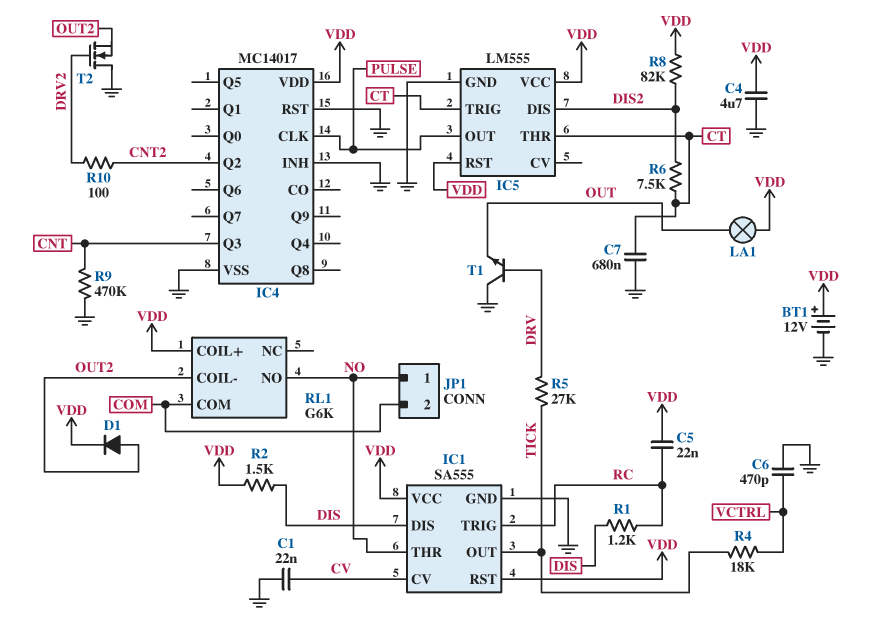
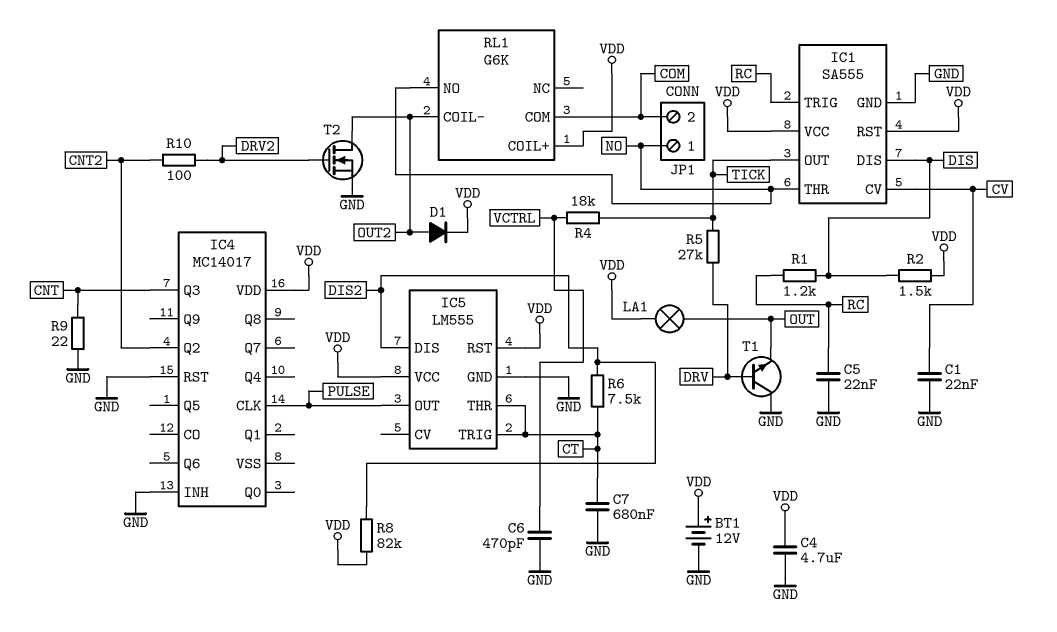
C5: 22nF (RC, VDD) -> 22nF (GND, RC)
IC4 pin VSS: GND -> none
R9: 470k (CNT, GND) -> 22 (CNT, GND)
T2: NMOS (G DRV2, D GND, S OUT2) -> NMOS (G DRV2, D OUT2, S GND)

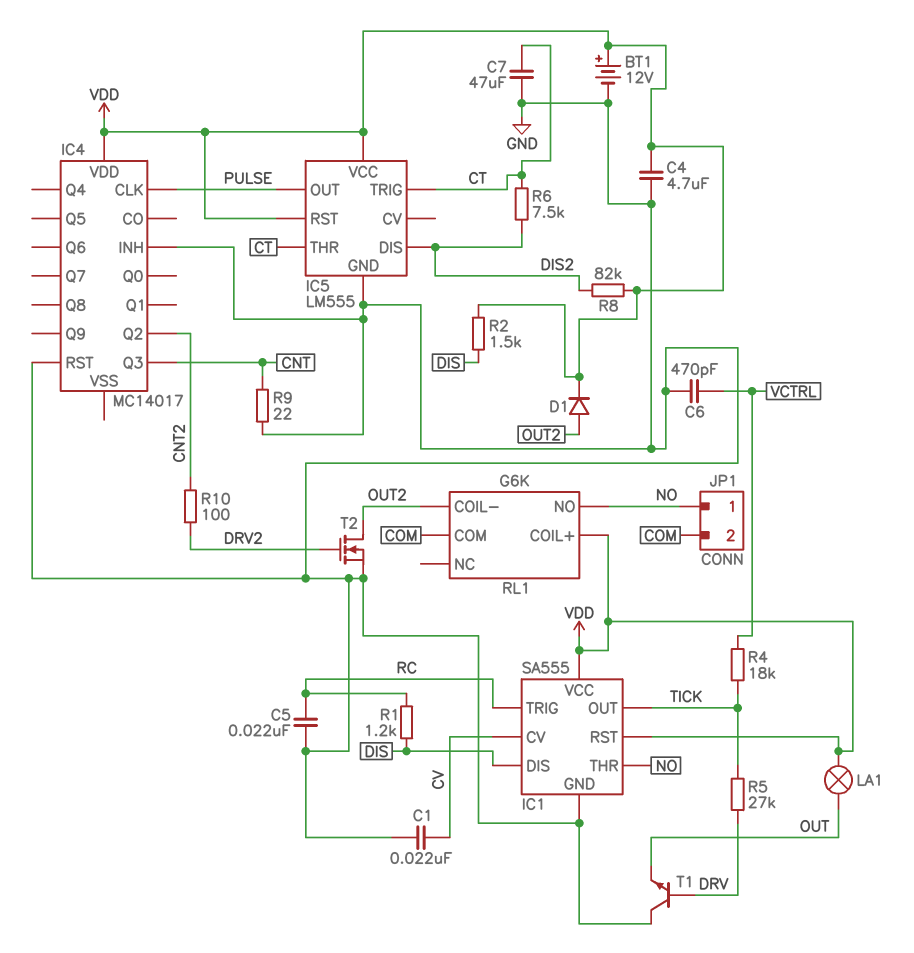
C7: 680nF (CT, GND) -> 47uF (CT, GND)

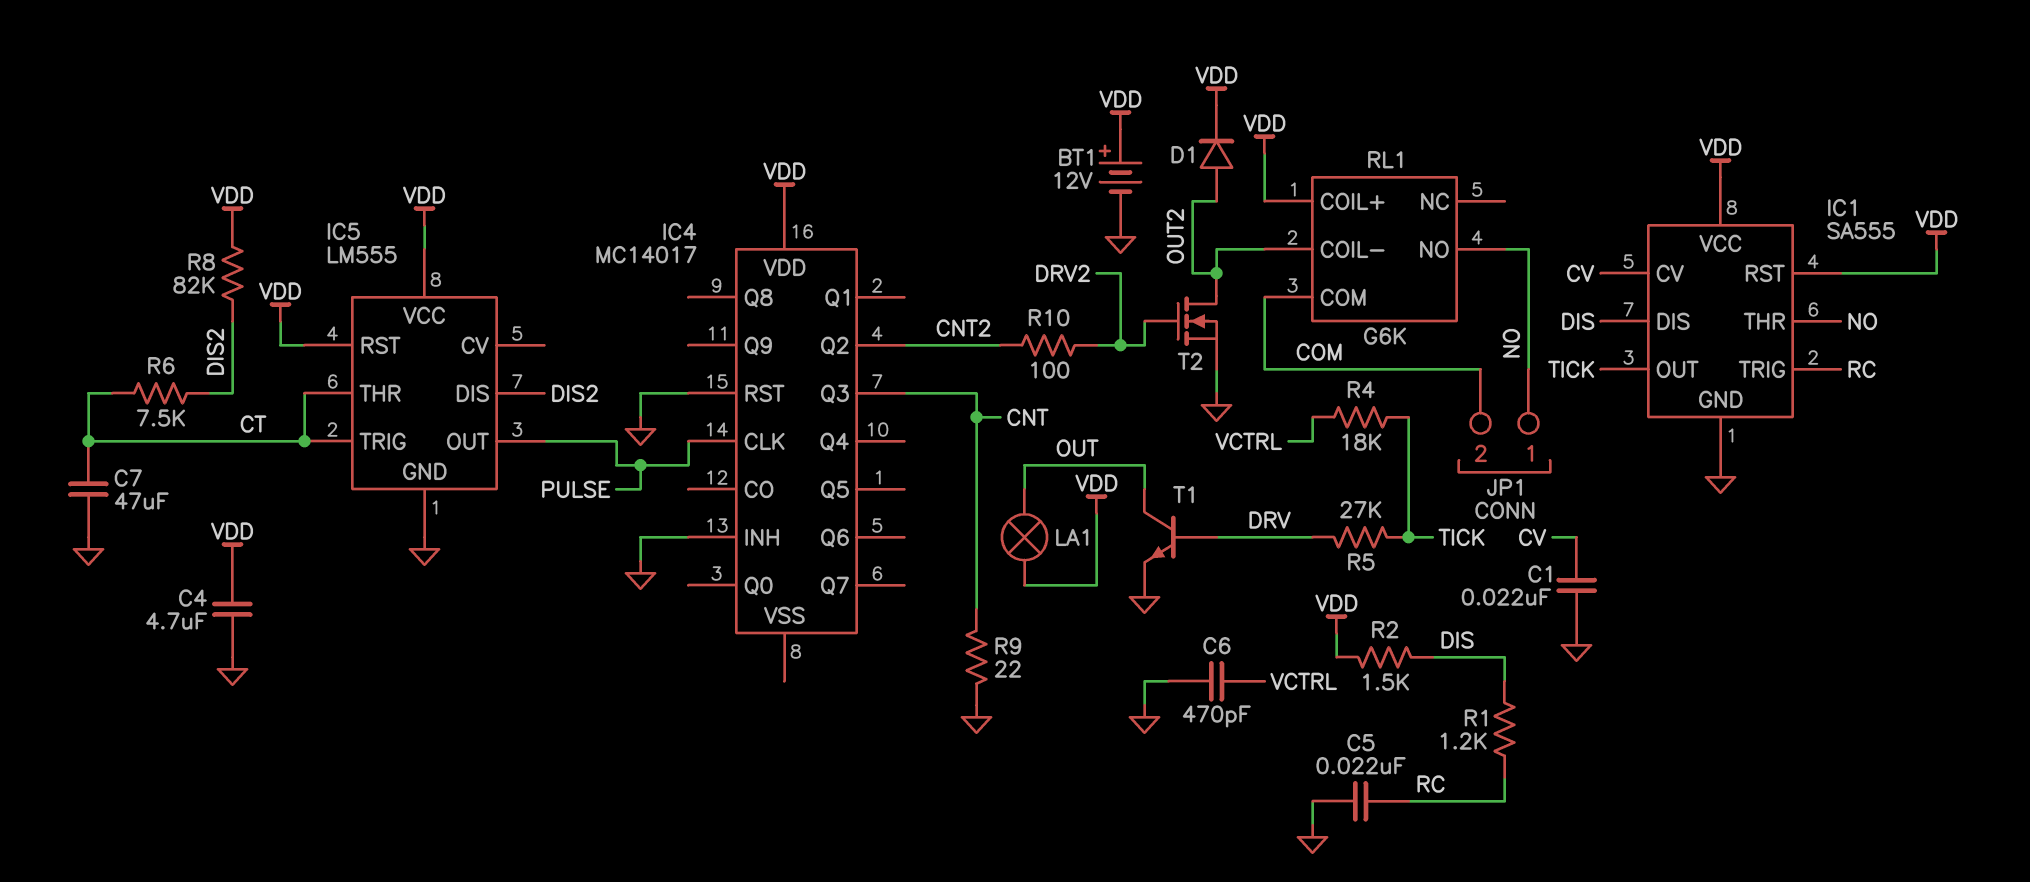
T1: NPN (B DRV, C GND, E OUT) -> NPN (B DRV, C OUT, E GND)

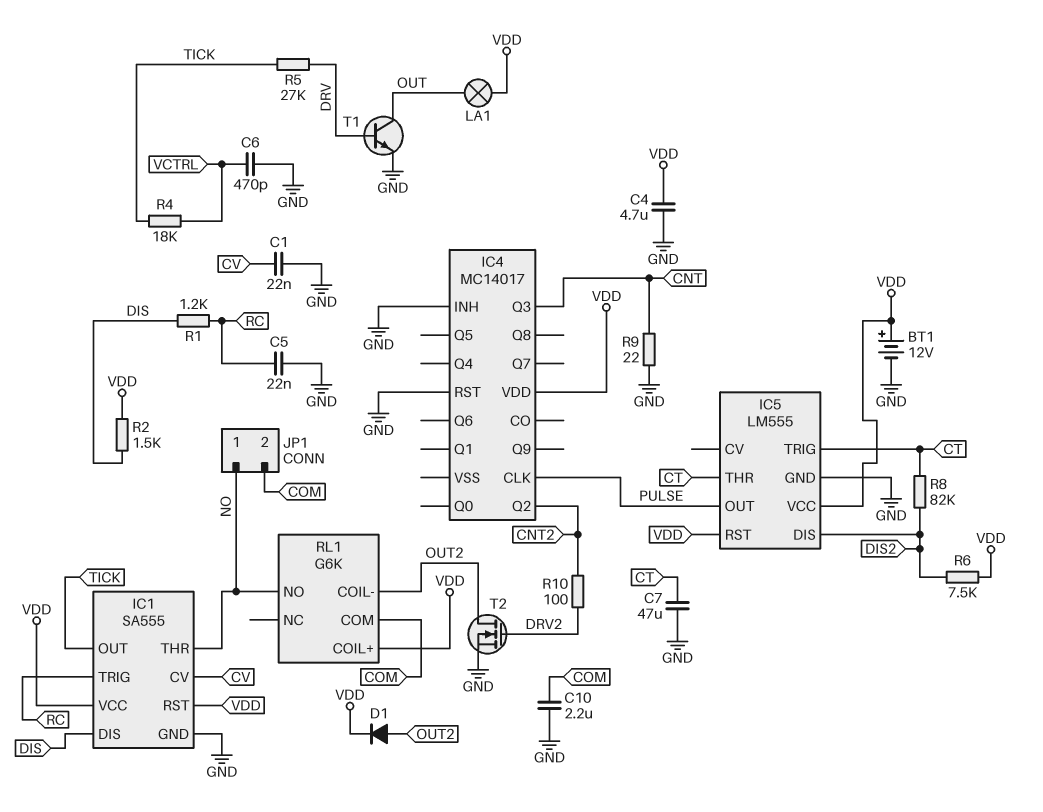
C10: none -> 2.2uF (COM, GND)
R6: 7.5k (CT, DIS2) -> 7.5k (DIS2, VDD)
R8: 82k (DIS2, VDD) -> 82k (CT, DIS2)

